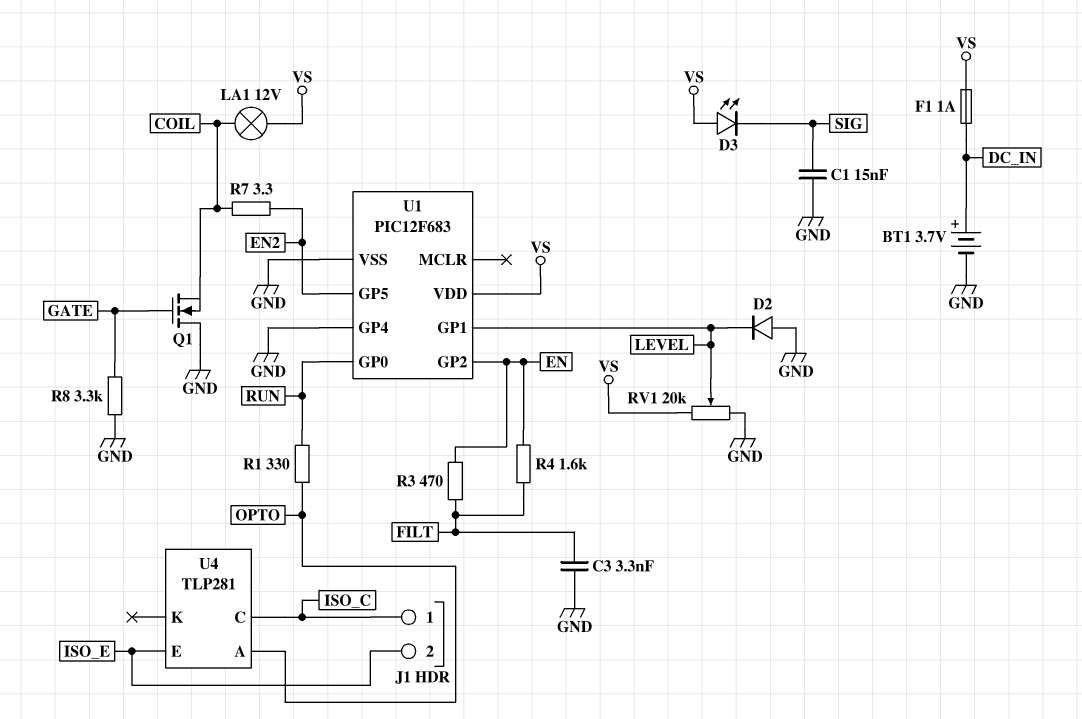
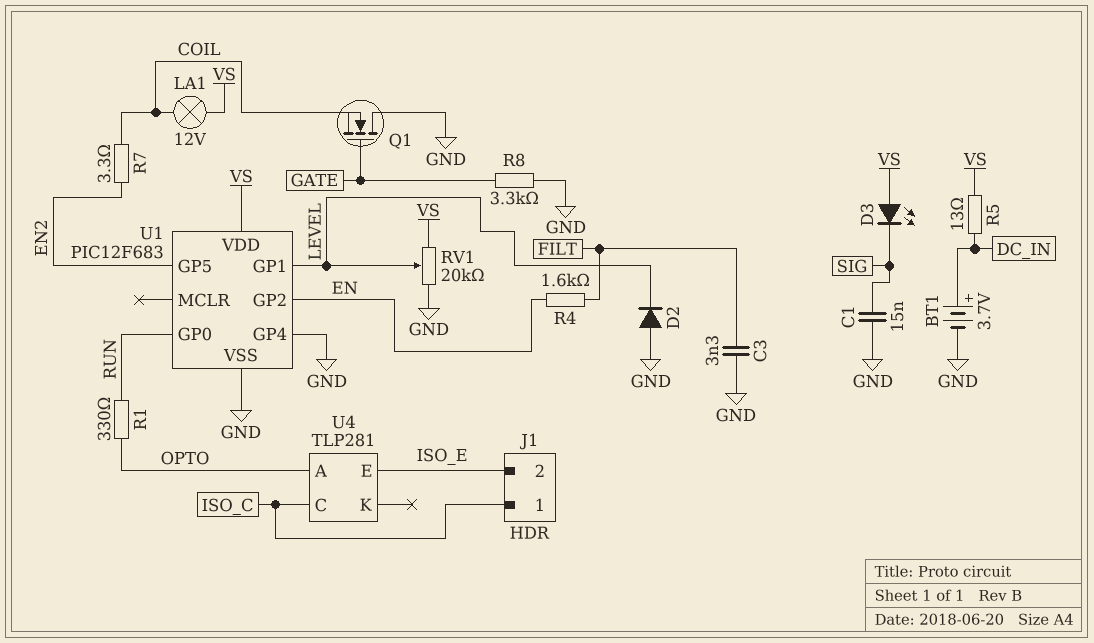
F1: 1A (DC_IN, VS) -> none
R3: 470 (EN, FILT) -> none
R5: none -> 13 (DC_IN, VS)

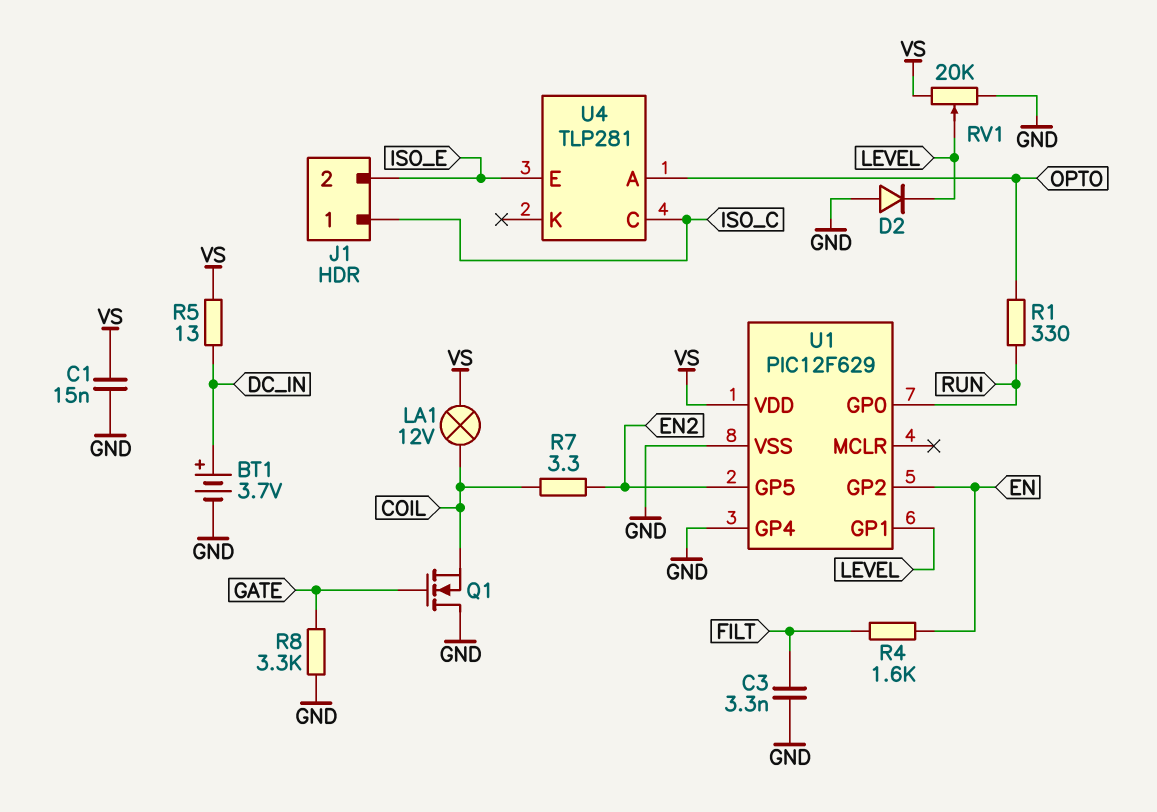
C1: 15nF (GND, SIG) -> 15nF (GND, VS)
D3: LED (A VS, K SIG) -> none
U1: PIC12F683 -> PIC12F629

